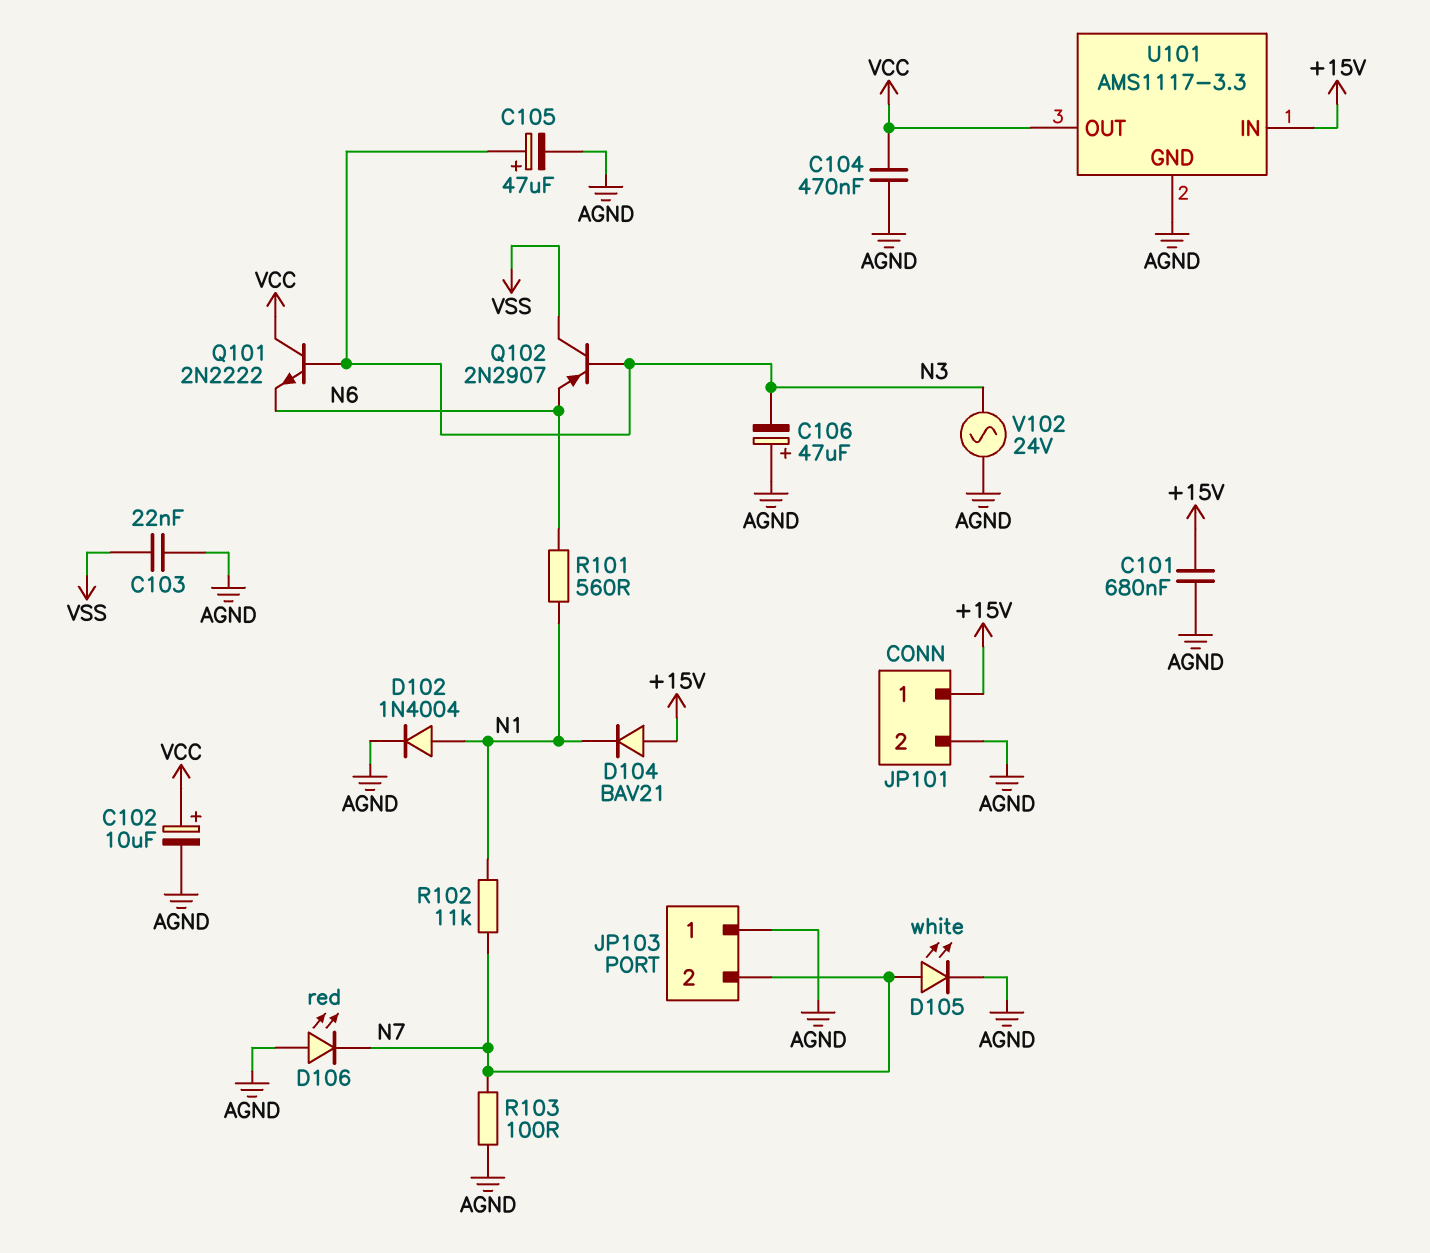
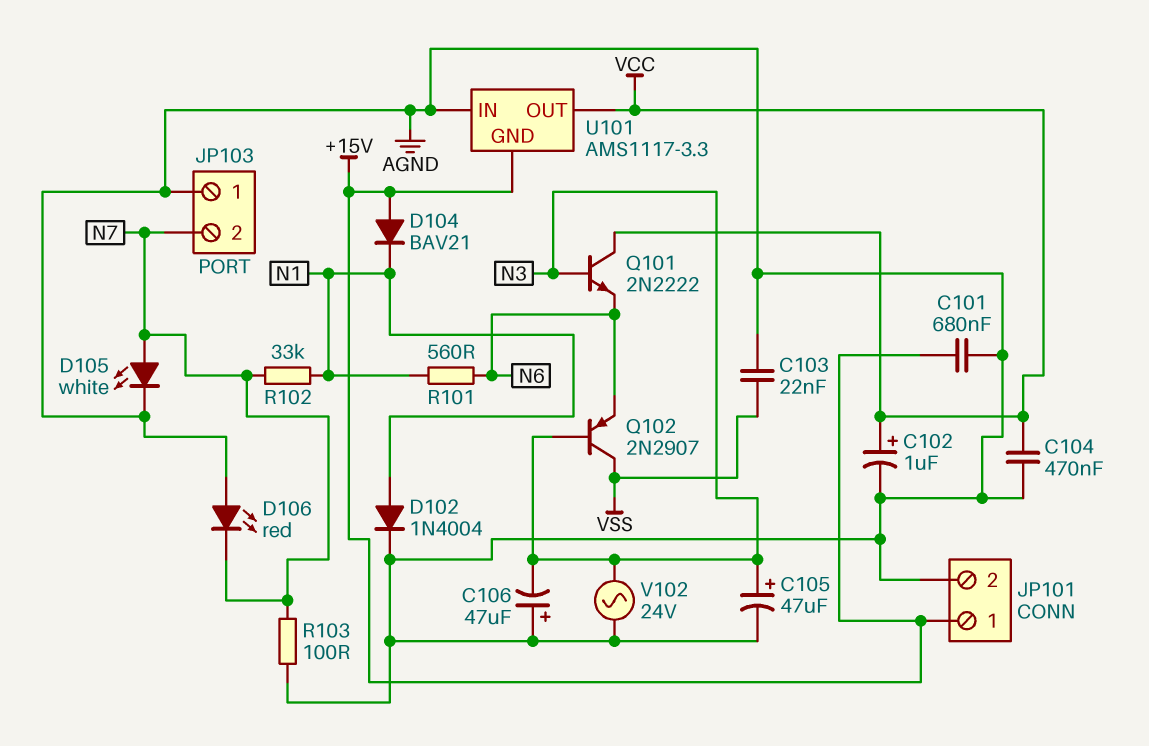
C102: 10uF (plus VCC, minus AGND) -> 1uF (plus VCC, minus AGND)
R102: 11k (N1, N7) -> 33k (N1, N7)
U101 pin GND: AGND -> +15V
U101 pin IN: +15V -> AGND

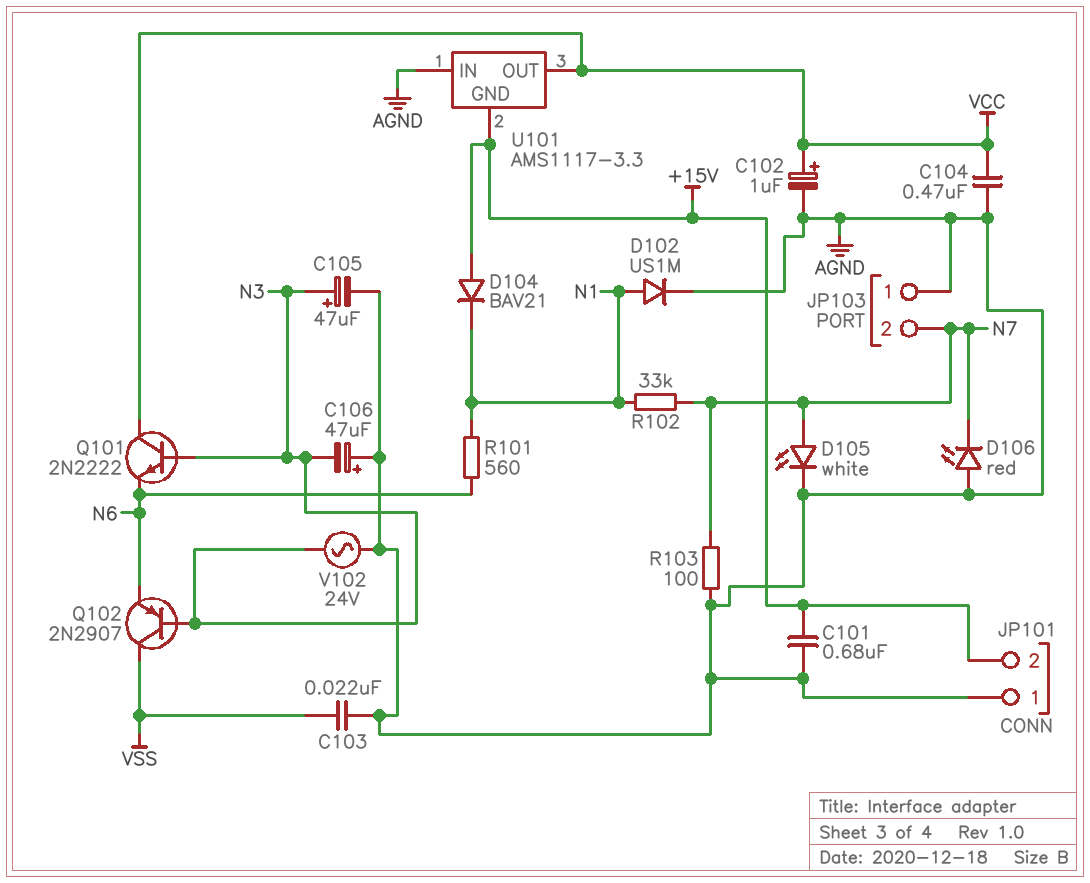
D102: diode 1N4004 (A N1, K AGND) -> diode US1M (A N1, K AGND)
JP101 pin 1: +15V -> AGND
JP101 pin 2: AGND -> +15V

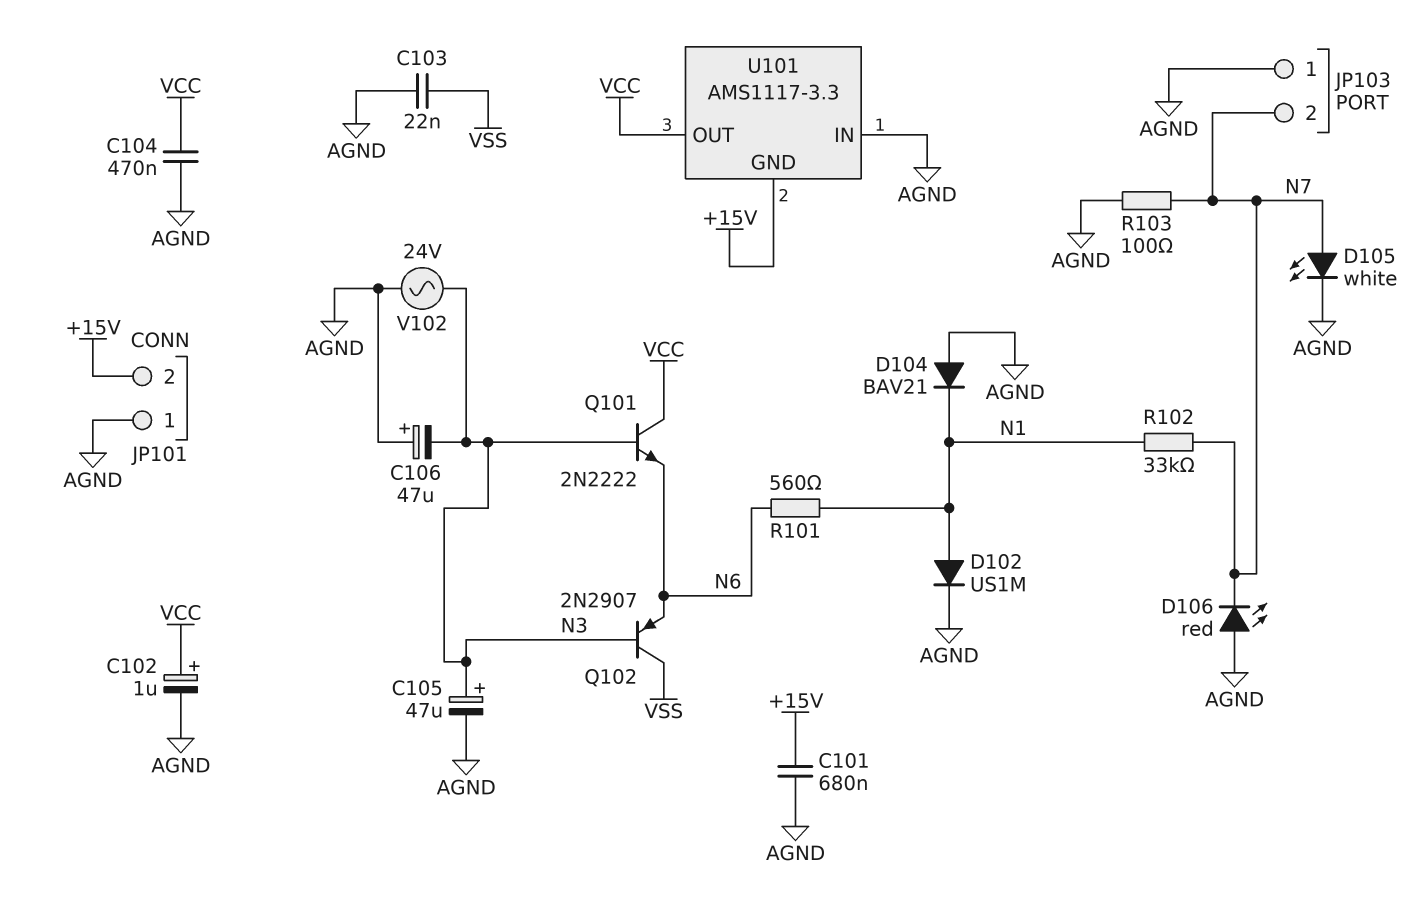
D104: diode BAV21 (A +15V, K N1) -> diode BAV21 (A AGND, K N1)

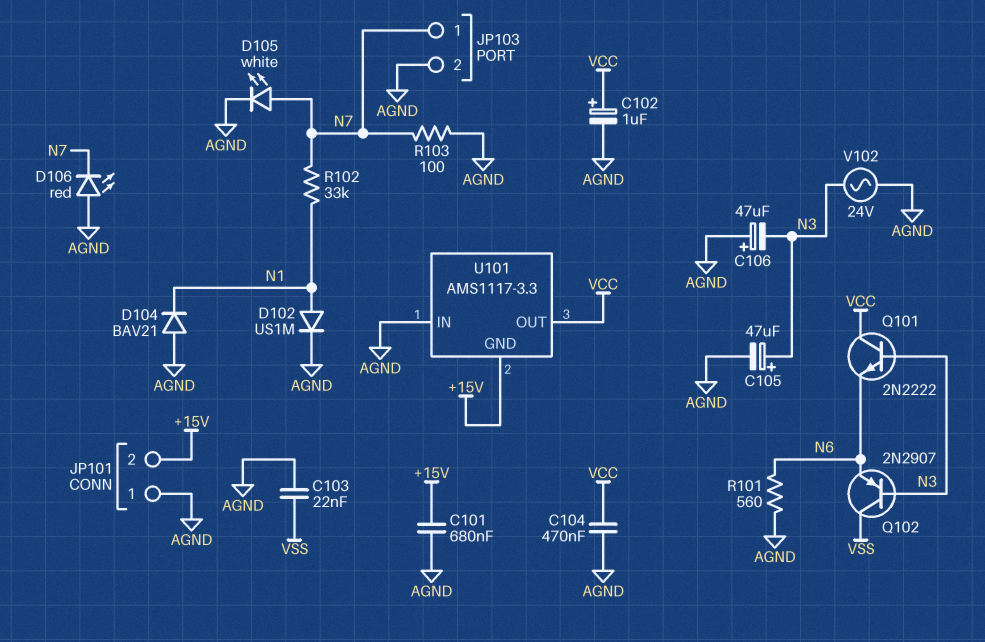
JP103 pin 1: AGND -> N7
JP103 pin 2: N7 -> AGND
R101: 560 (N1, N6) -> 560 (AGND, N6)

